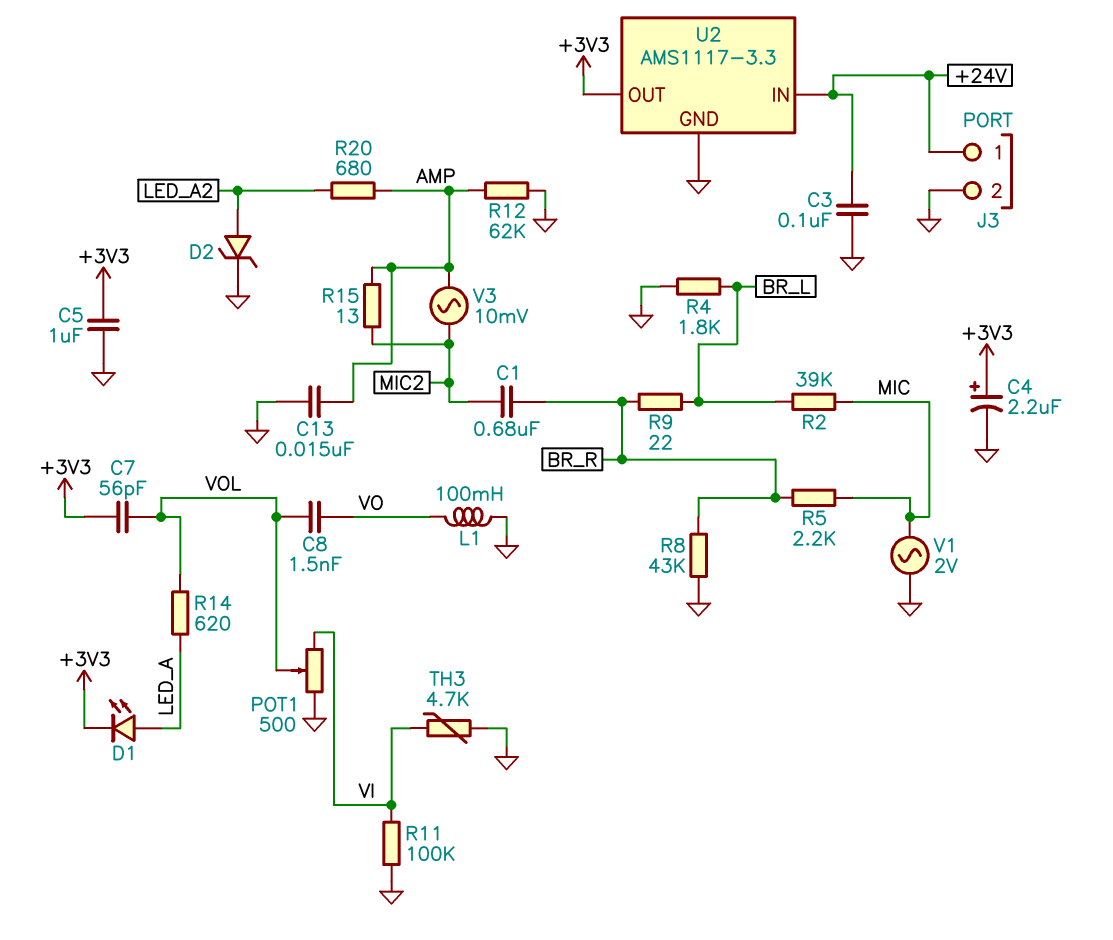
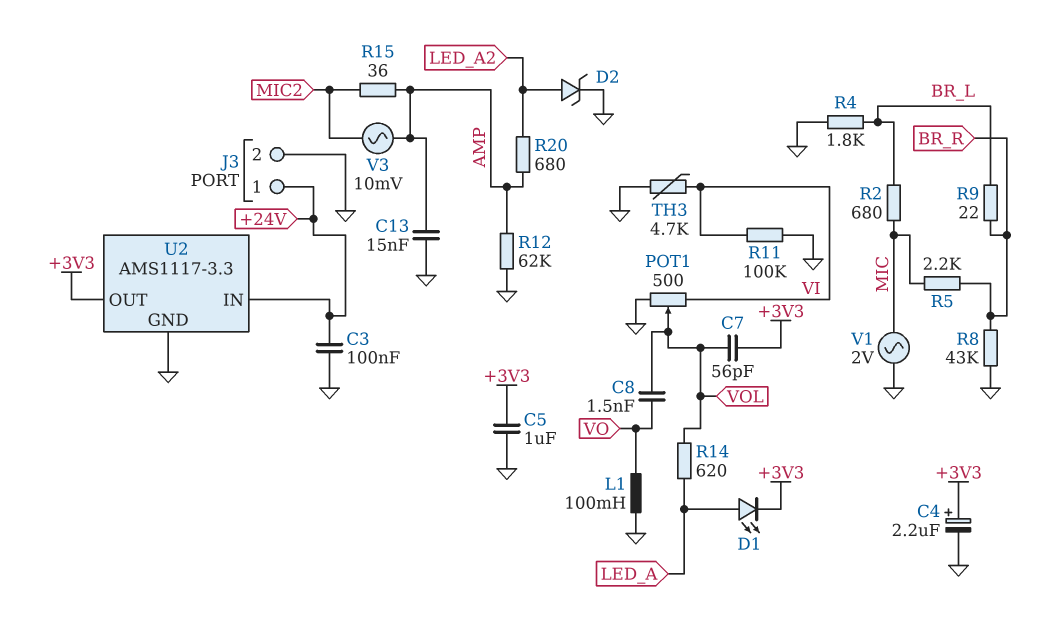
C1: 680nF (BR_R, MIC2) -> none
R2: 39k (BR_L, MIC) -> 680 (BR_L, MIC)
R15: 13 (AMP, MIC2) -> 36 (AMP, MIC2)

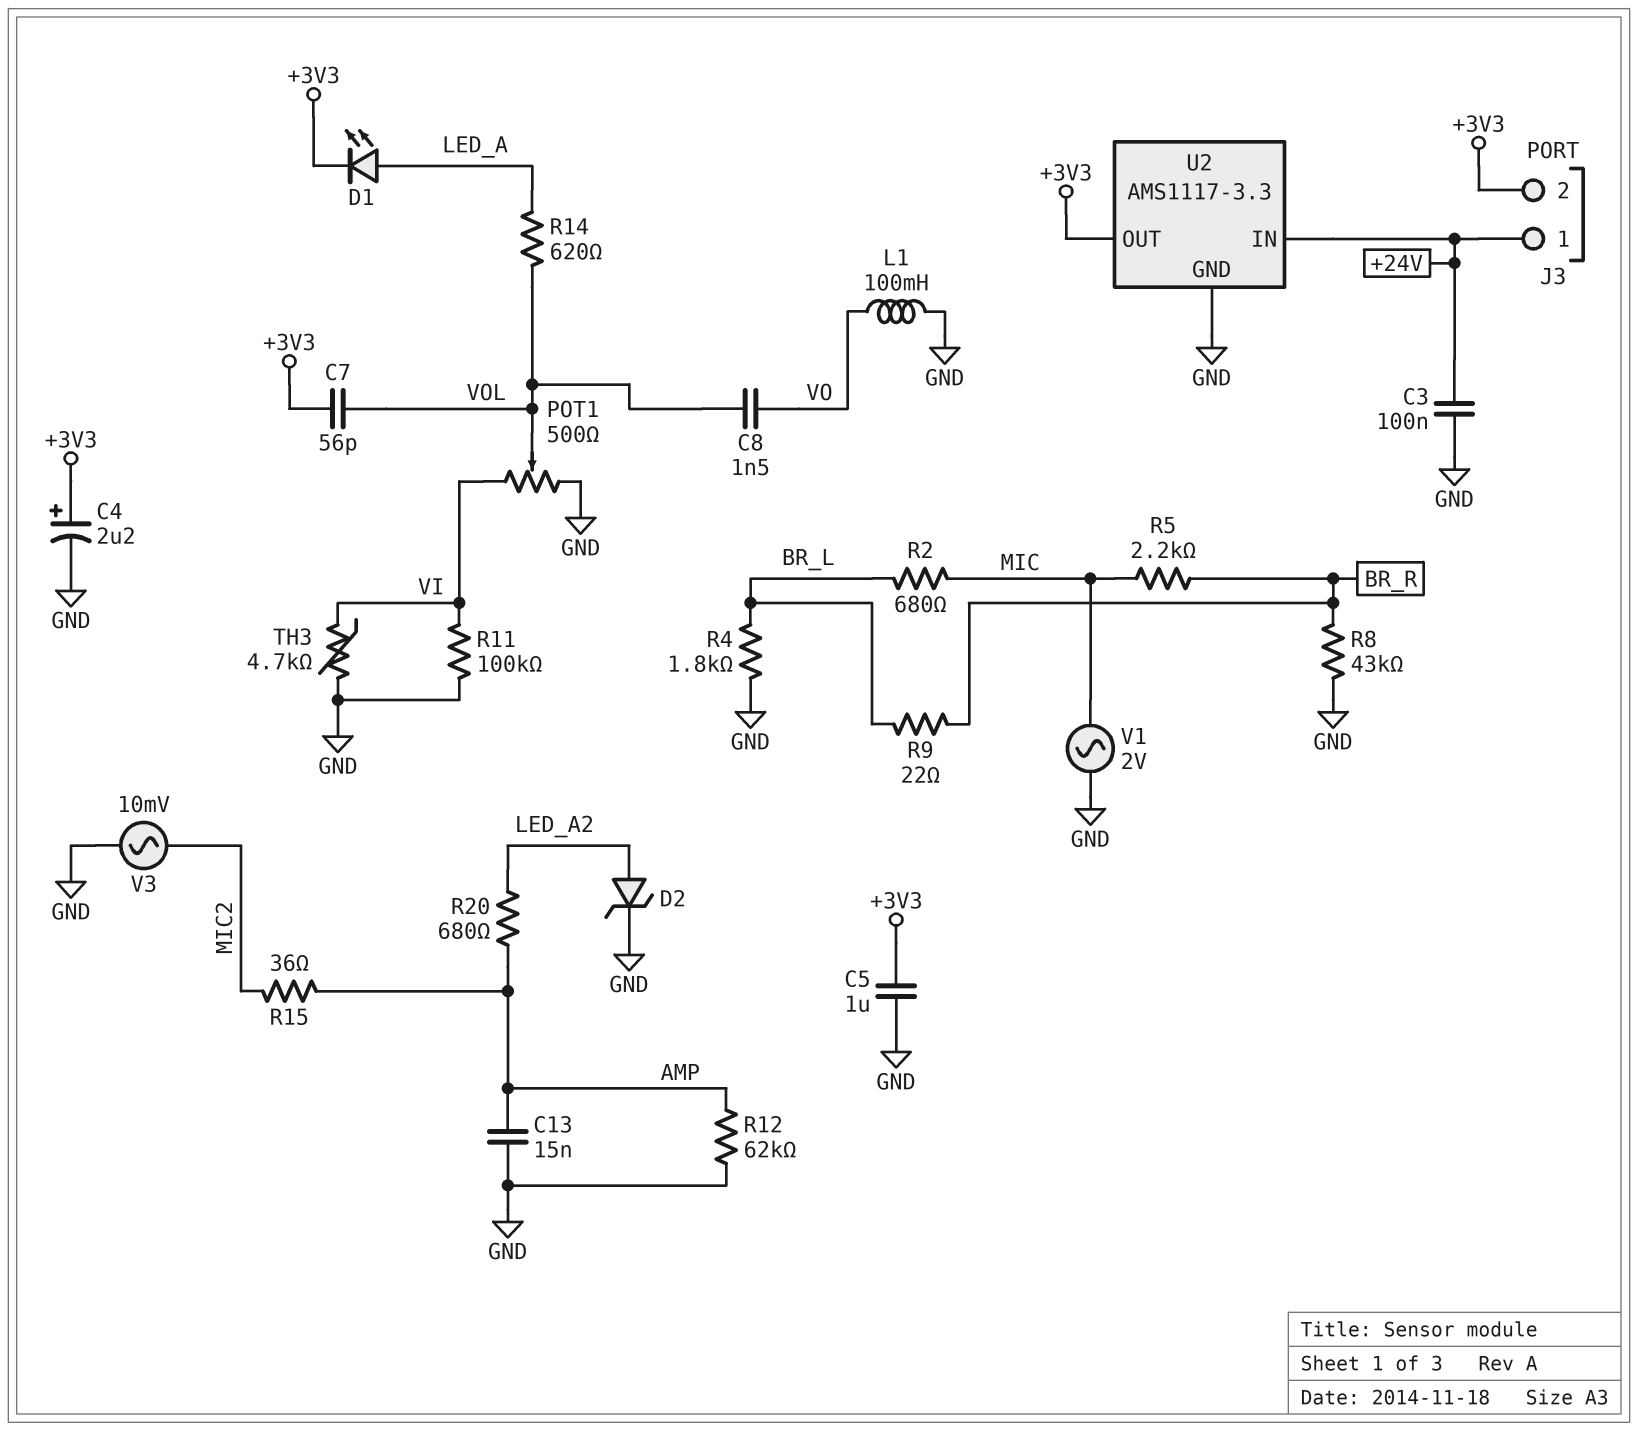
J3 pin 2: GND -> +3V3
V3: AC 10mV (AMP, MIC2) -> AC 10mV (GND, MIC2)

